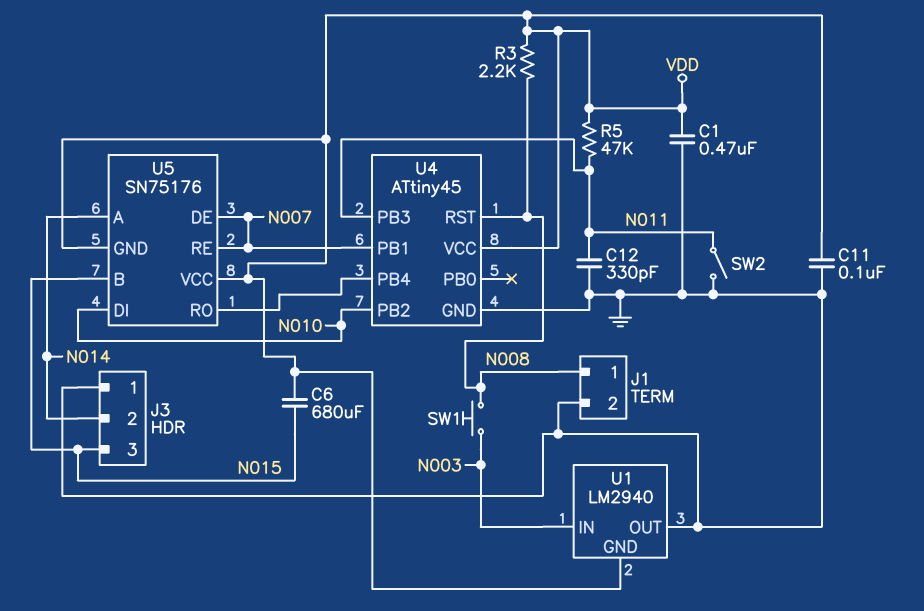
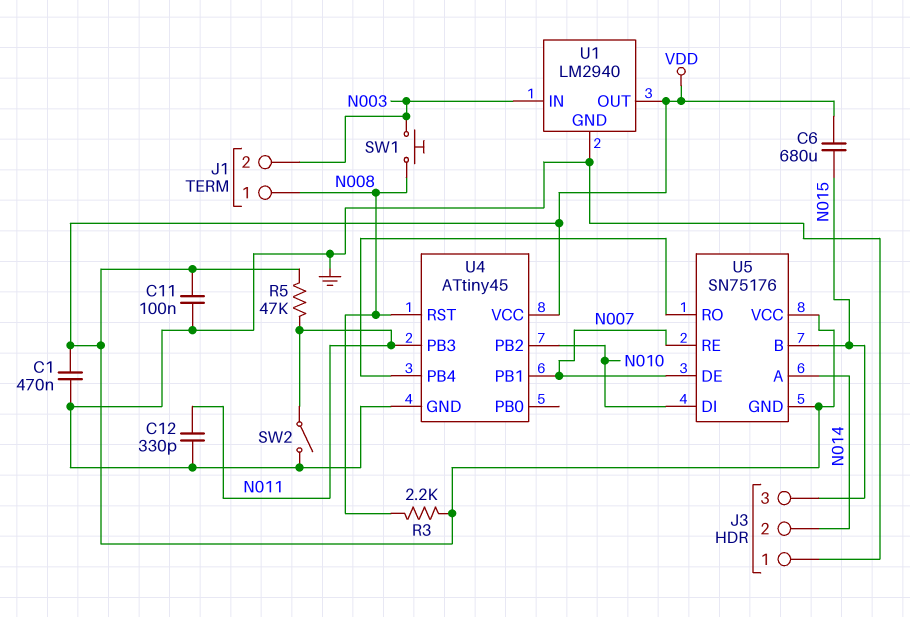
J1 pin 2: GND -> N003
U1 pin GND: VDD -> GND
U1 pin OUT: GND -> VDD

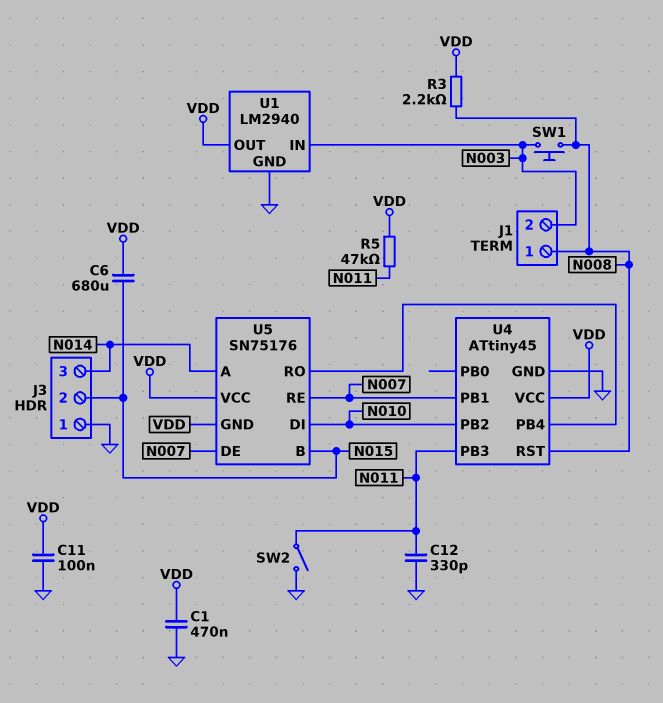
J3 pin 2: N014 -> N015
J3 pin 3: N015 -> N014

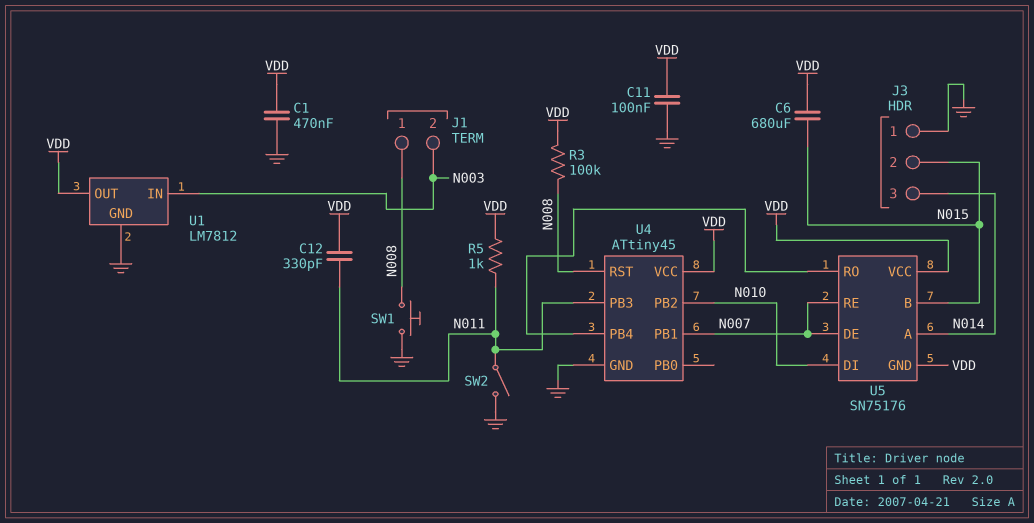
C12: 330pF (GND, N011) -> 330pF (N011, VDD)
R3: 2.2k (N008, VDD) -> 100k (N008, VDD)
R5: 47k (N011, VDD) -> 1k (N011, VDD)
SW1: button (N003, N008) -> button (GND, N008)
U1: LM2940 -> LM7812

